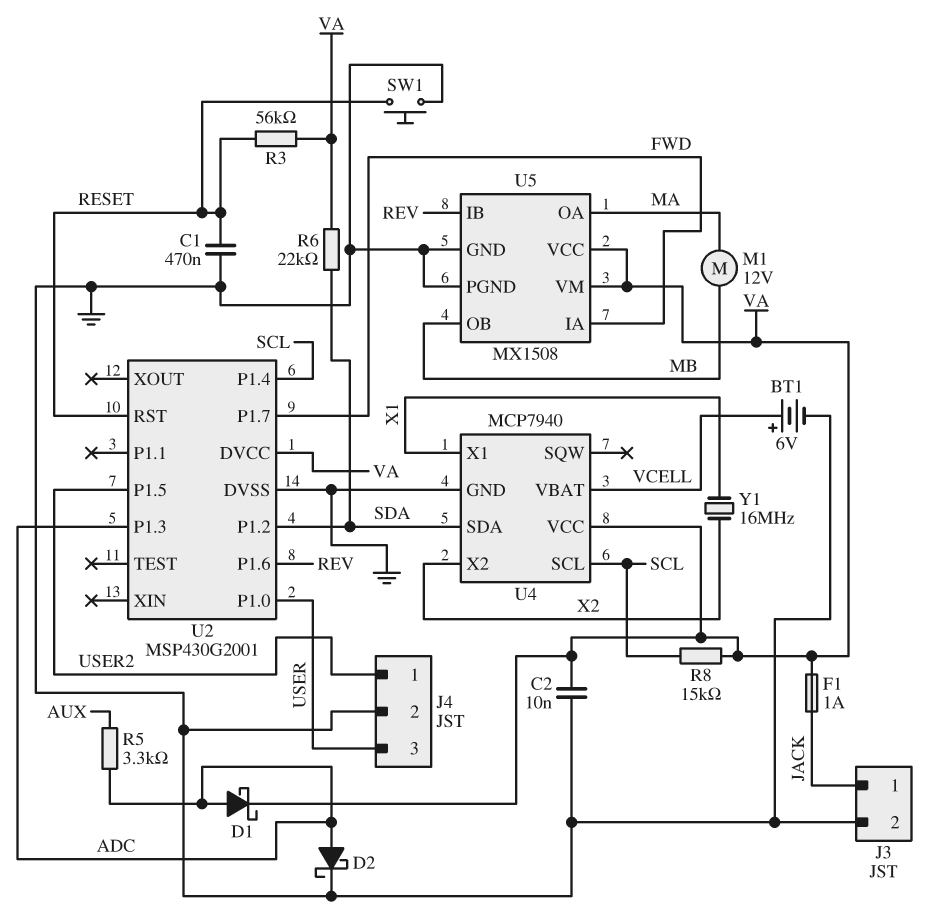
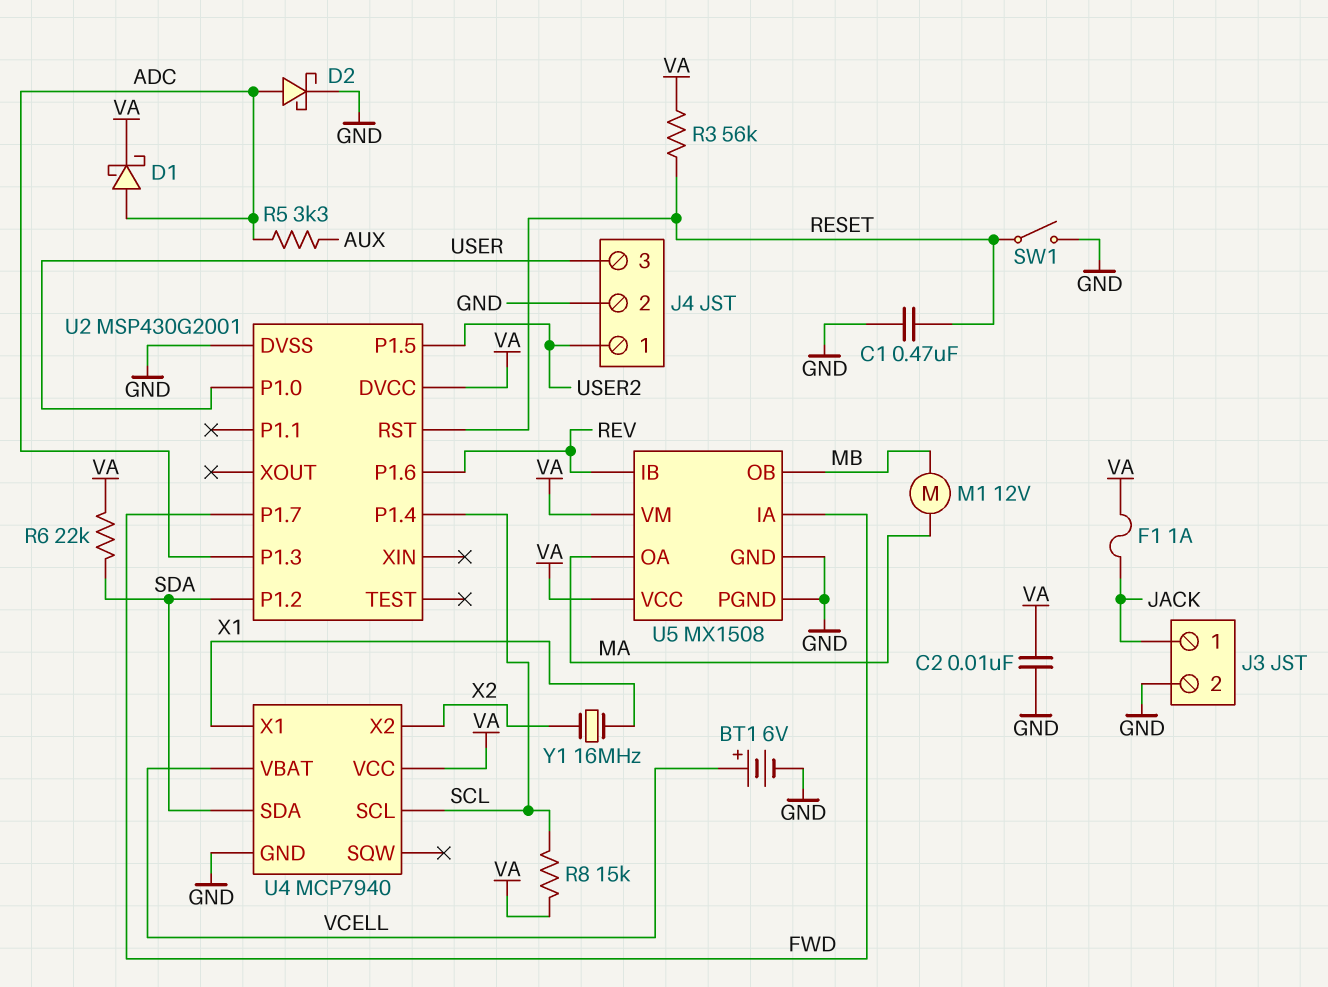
SW1: button (GND, RESET) -> switch (GND, RESET)

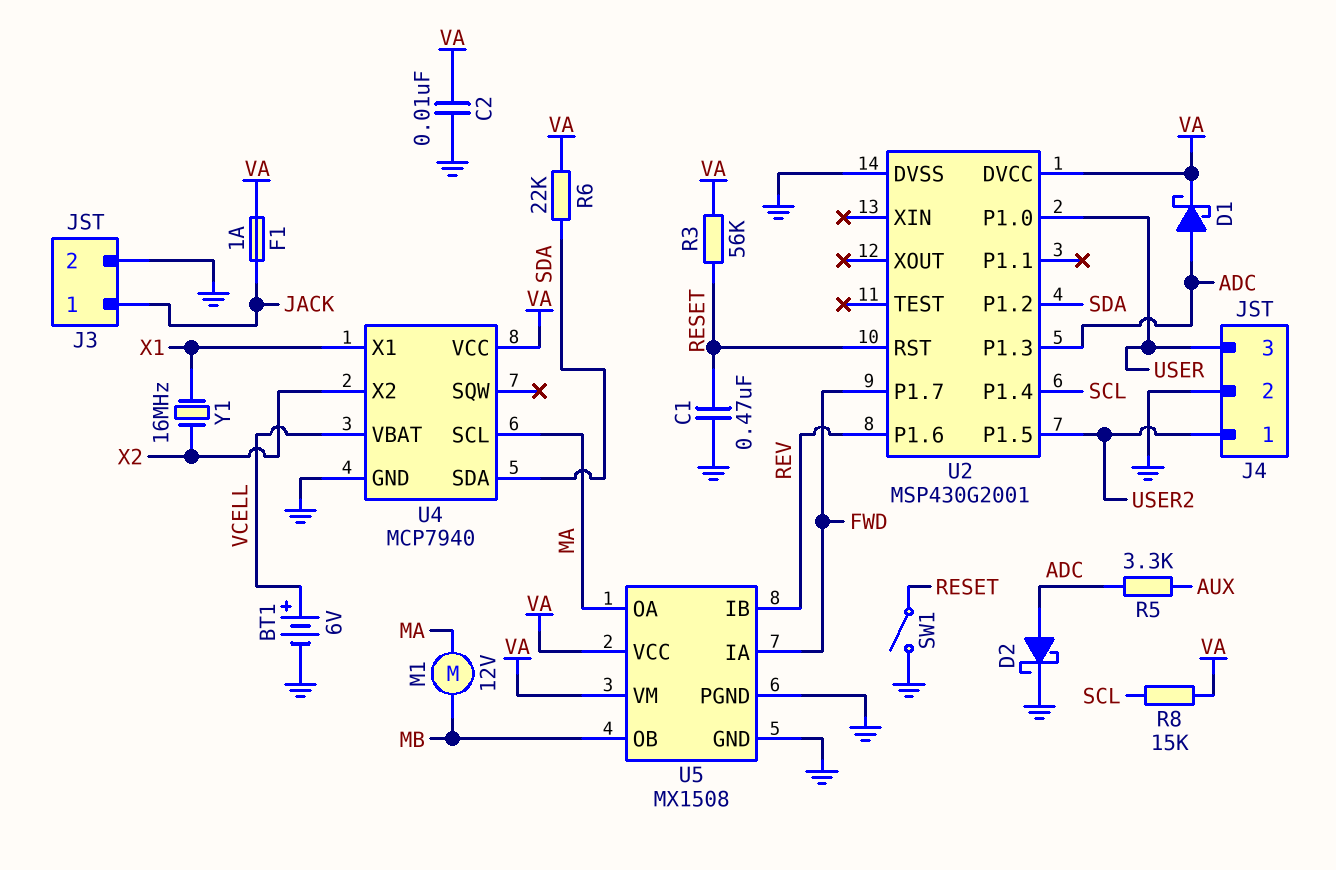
U4 pin SCL: SCL -> MA

